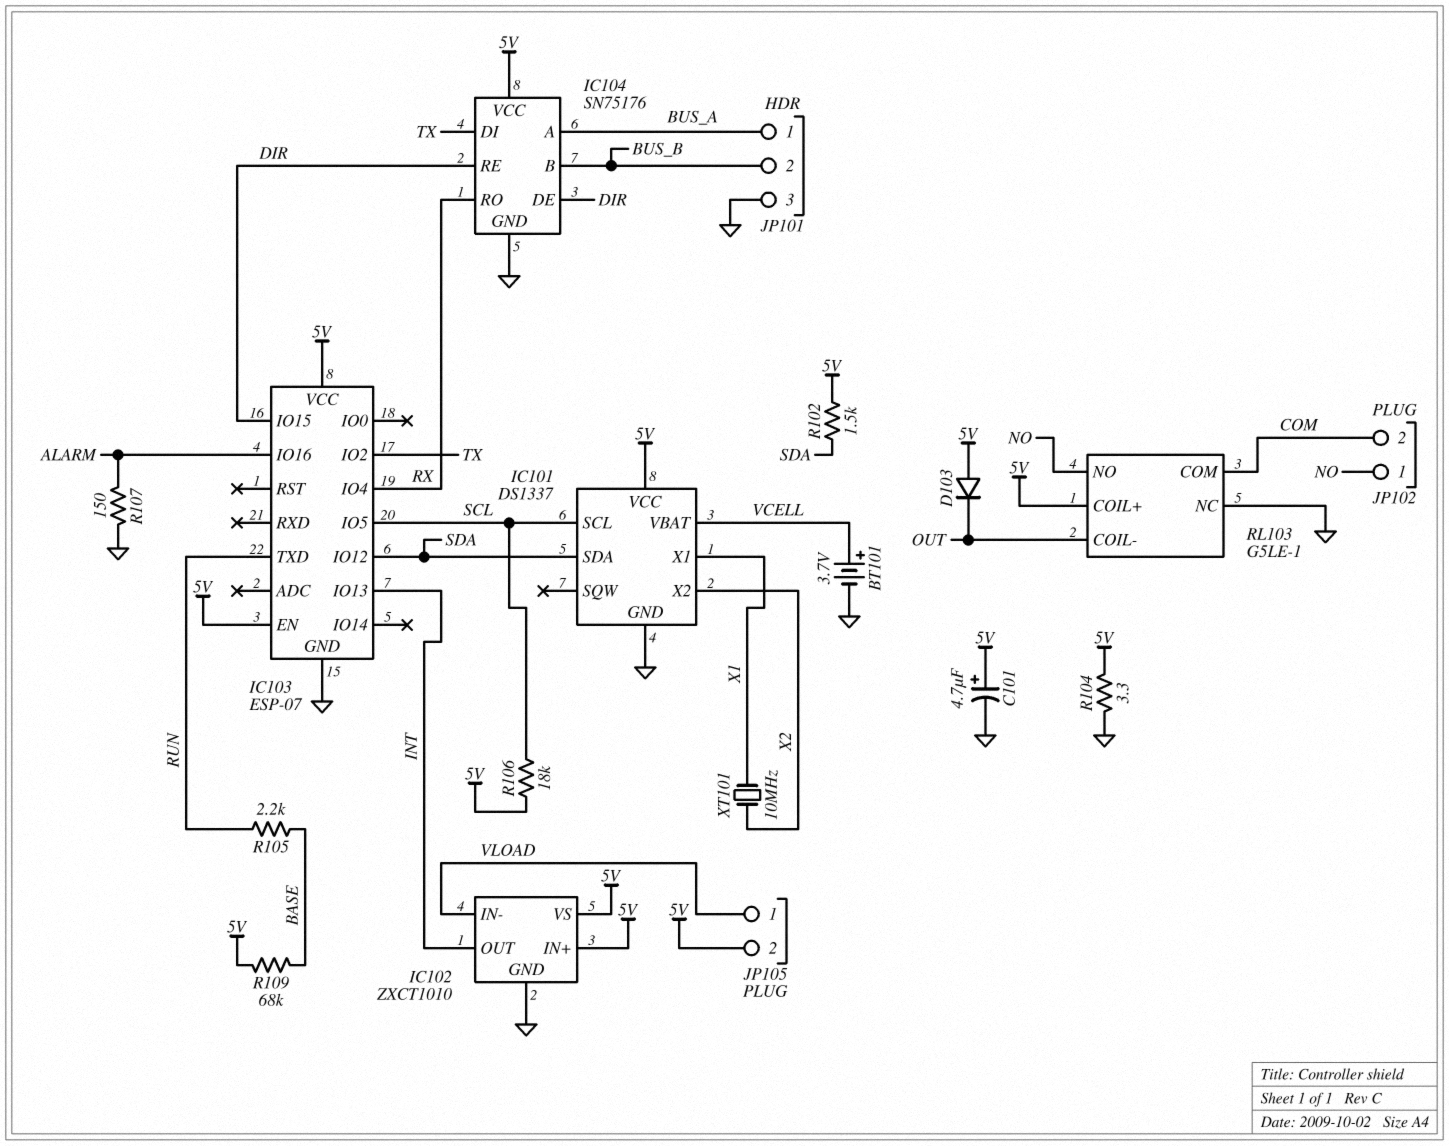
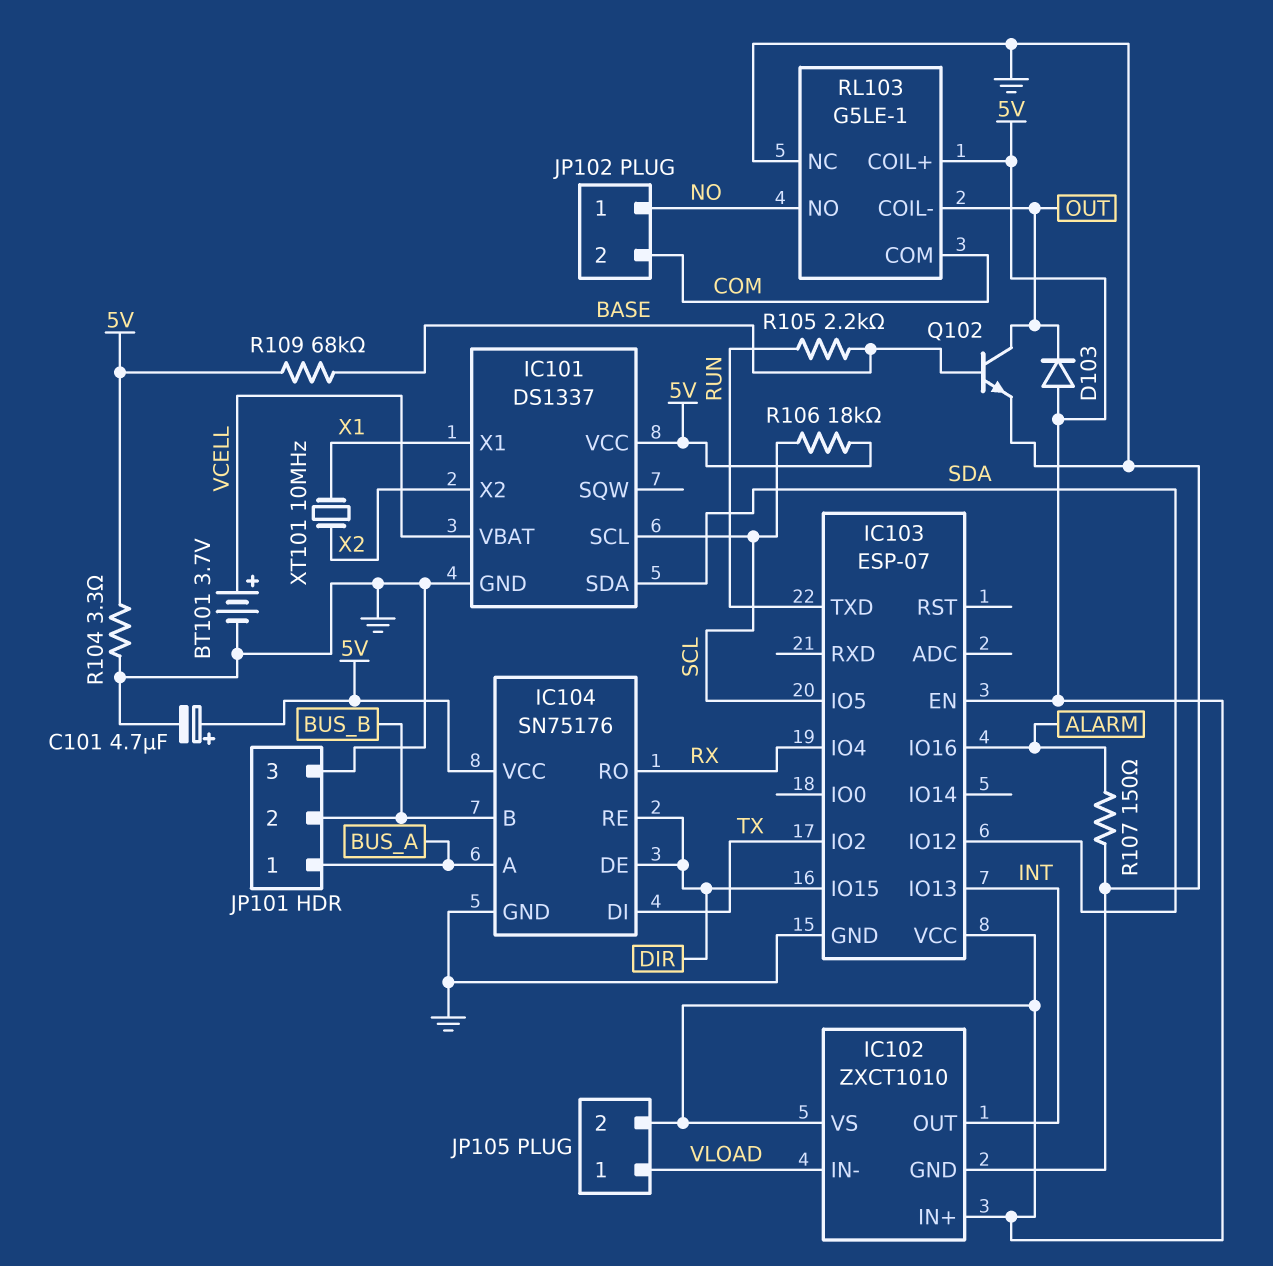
Q102: none -> NPN (B BASE, C OUT, E GND)
R102: 1.5k (5V, SDA) -> none

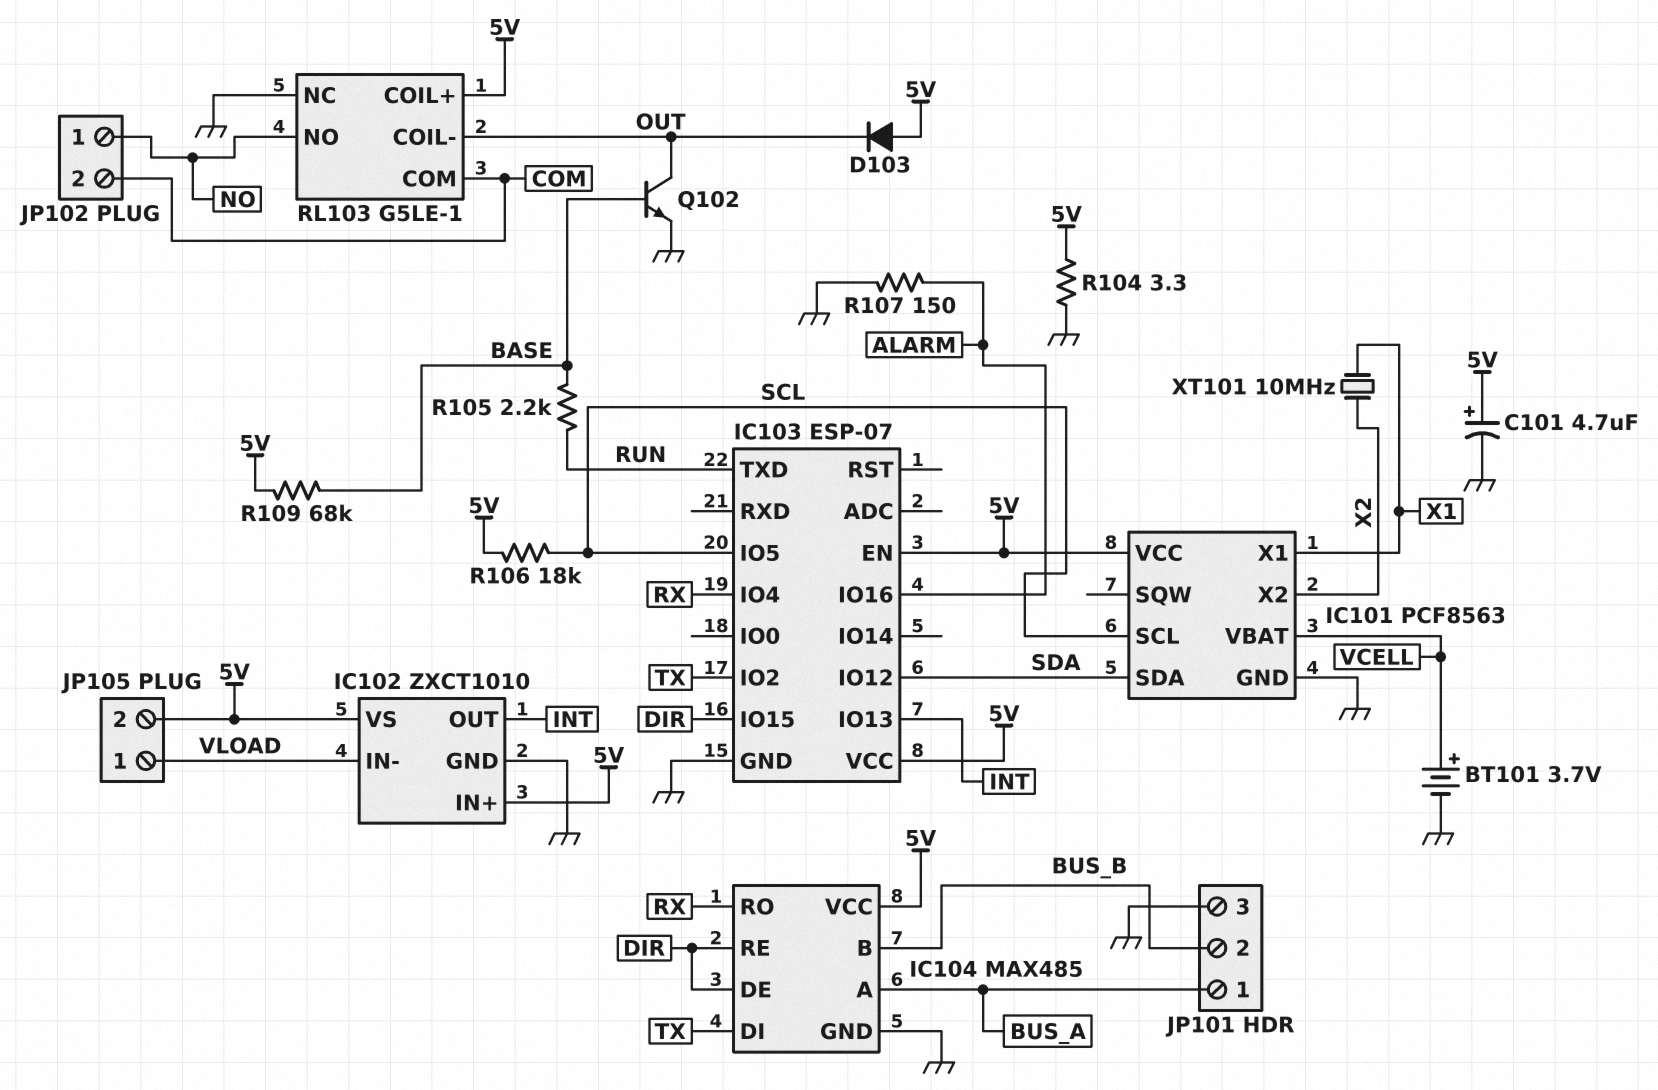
IC101: DS1337 -> PCF8563
IC104: SN75176 -> MAX485

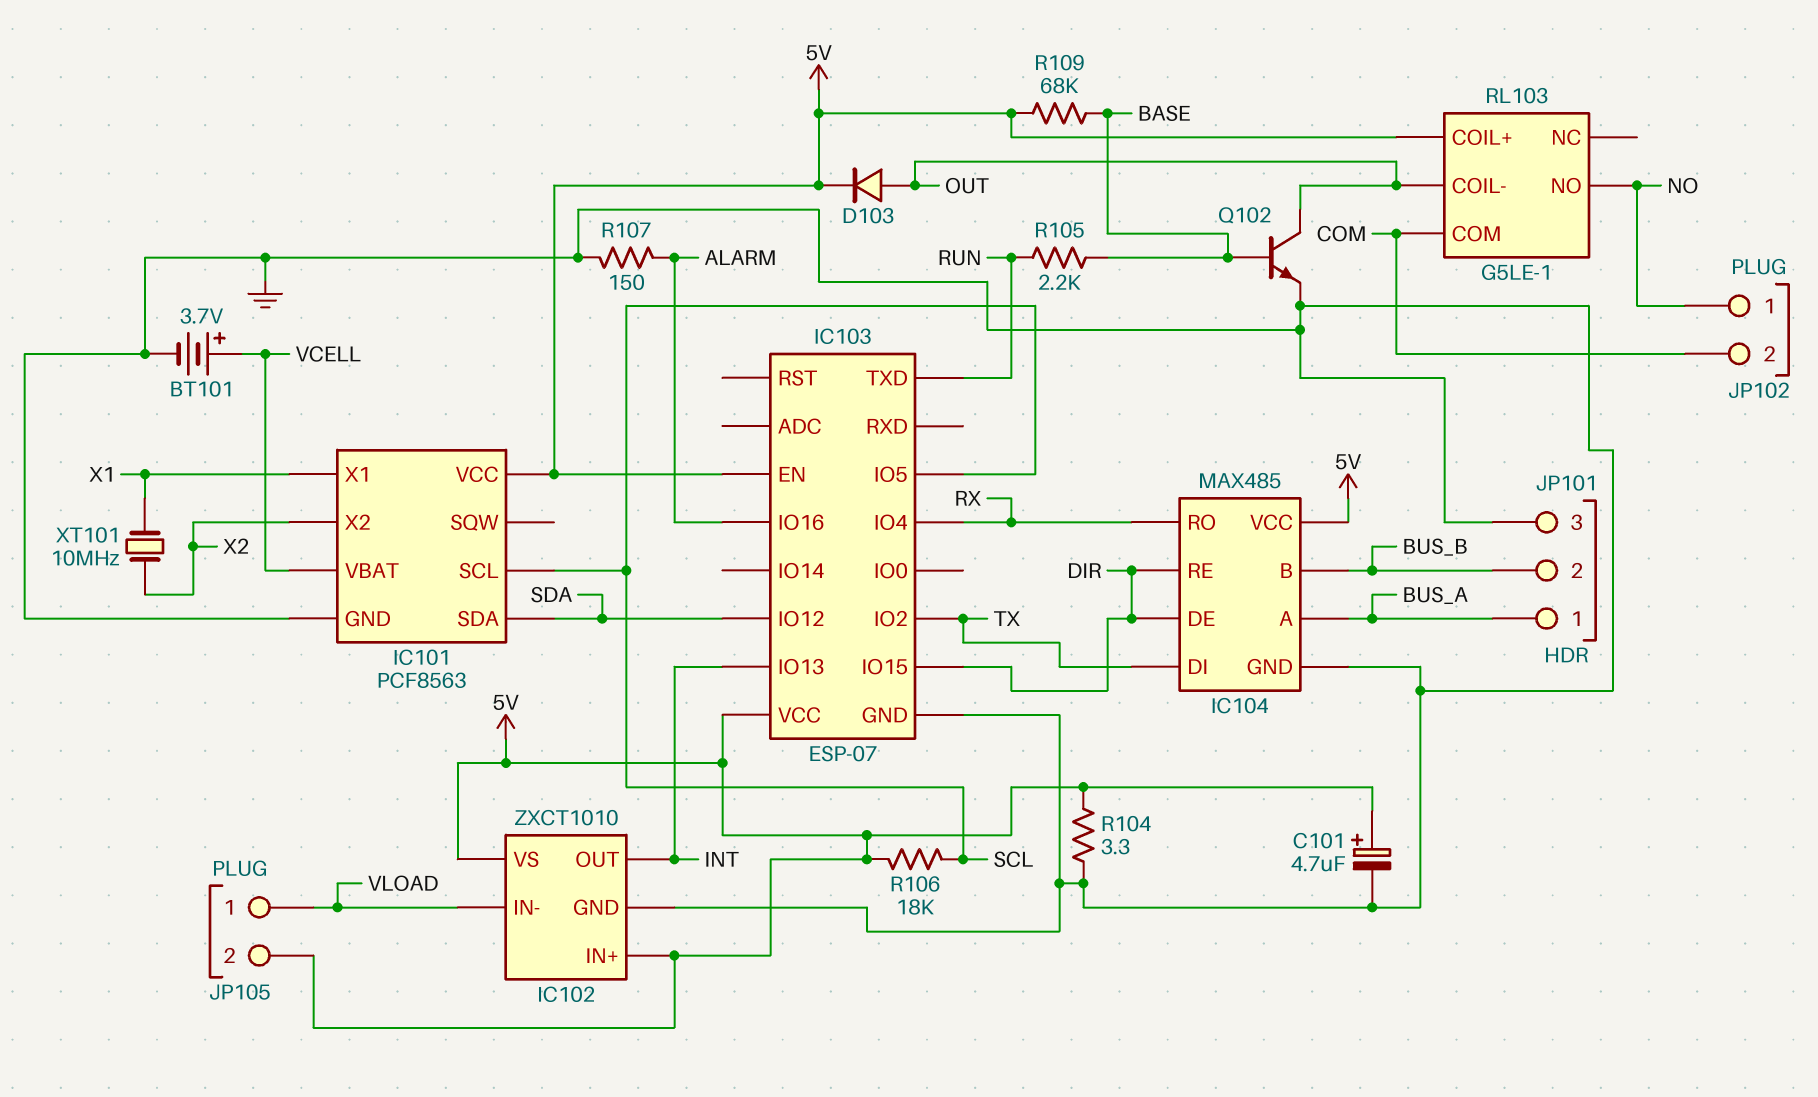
D103: diode (A 5V, K OUT) -> diode (A OUT, K 5V)
RL103 pin NC: GND -> none

